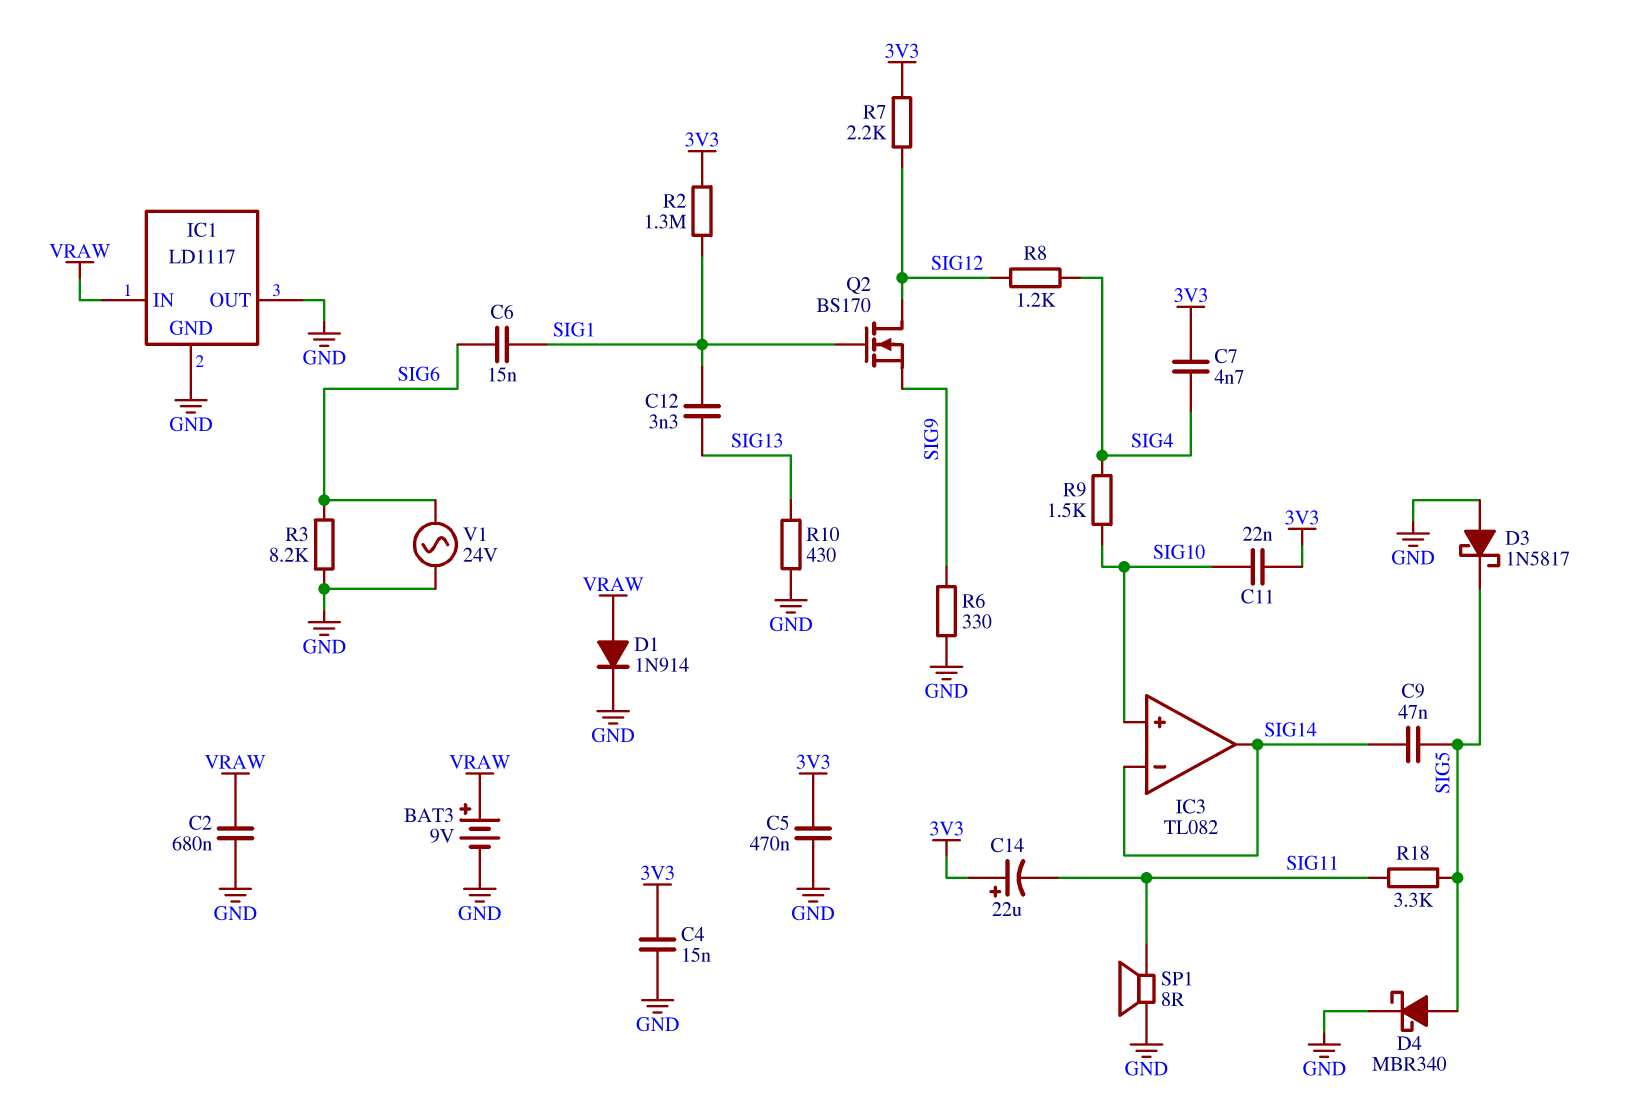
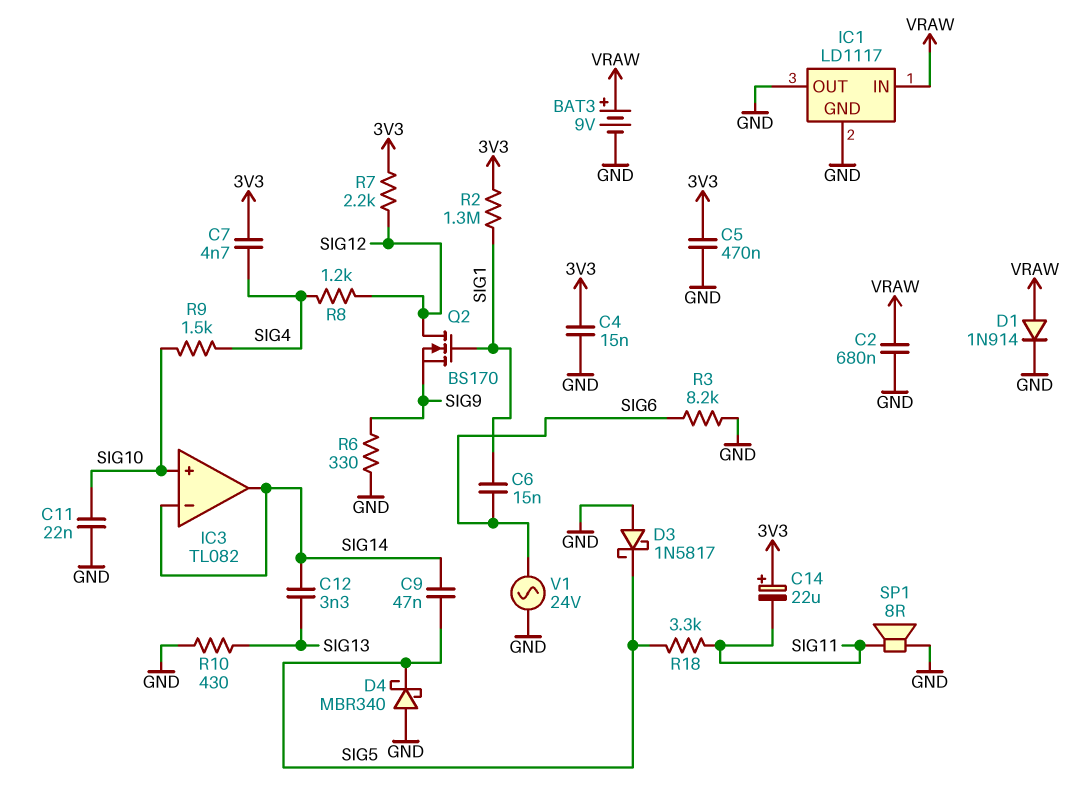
C11: 22nF (3V3, SIG10) -> 22nF (GND, SIG10)
C12: 3.3nF (SIG1, SIG13) -> 3.3nF (SIG13, SIG14)
D4: schottky MBR340 (A SIG5, K GND) -> schottky MBR340 (A GND, K SIG5)

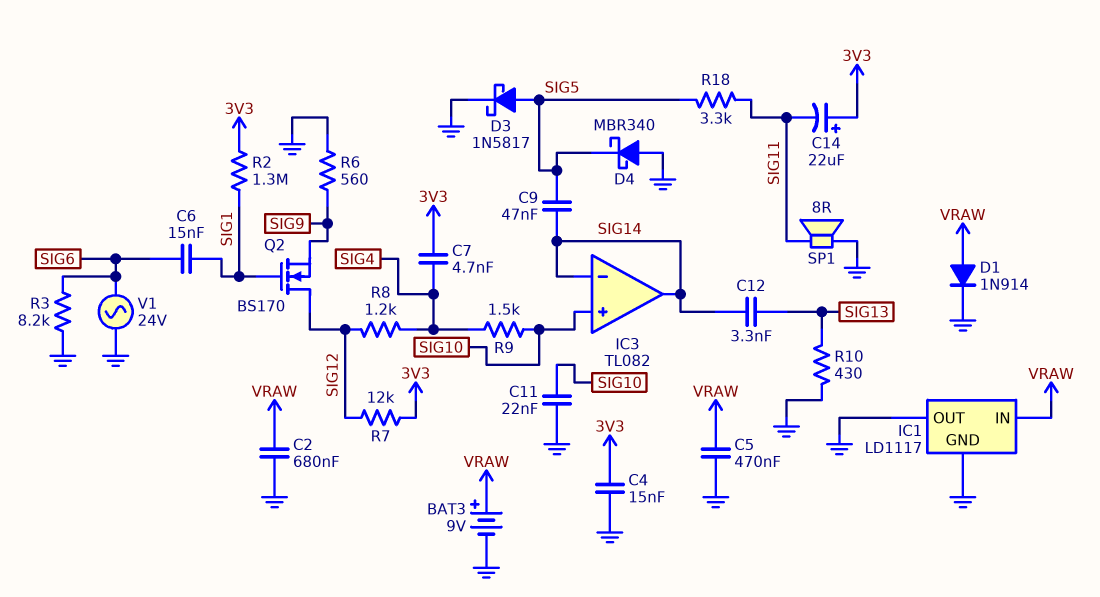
C5: 470nF (3V3, GND) -> 470nF (GND, VRAW)
D3: schottky 1N5817 (A GND, K SIG5) -> schottky 1N5817 (A SIG5, K GND)
R6: 330 (GND, SIG9) -> 560 (GND, SIG9)
R7: 2.2k (3V3, SIG12) -> 12k (3V3, SIG12)

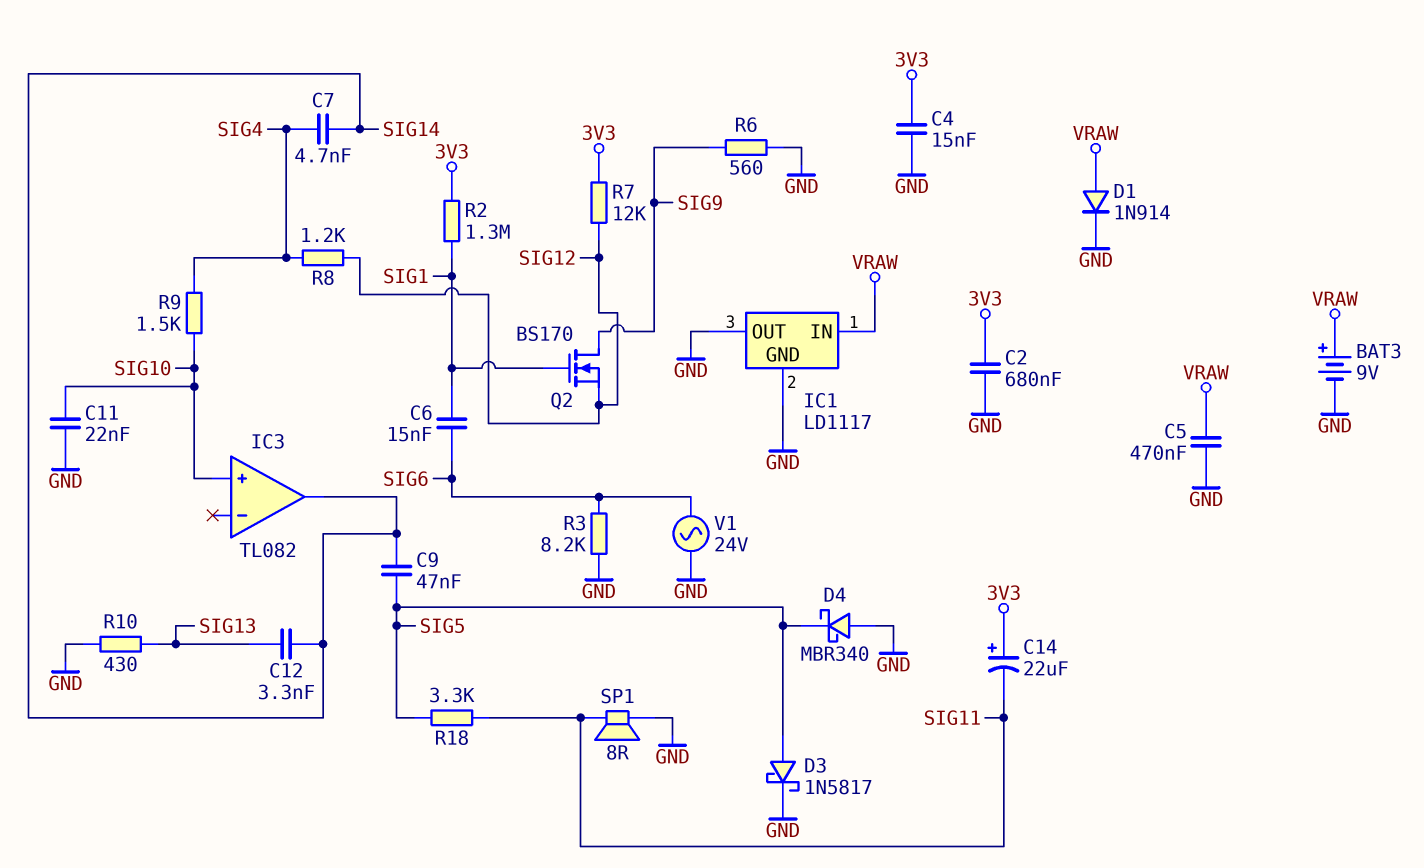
C2: 680nF (GND, VRAW) -> 680nF (3V3, GND)
C7: 4.7nF (3V3, SIG4) -> 4.7nF (SIG4, SIG14)
IC3 pin in-: SIG14 -> none
Q2: NMOS BS170 (G SIG1, D SIG12, S SIG9) -> NMOS BS170 (G SIG1, D SIG9, S SIG12)

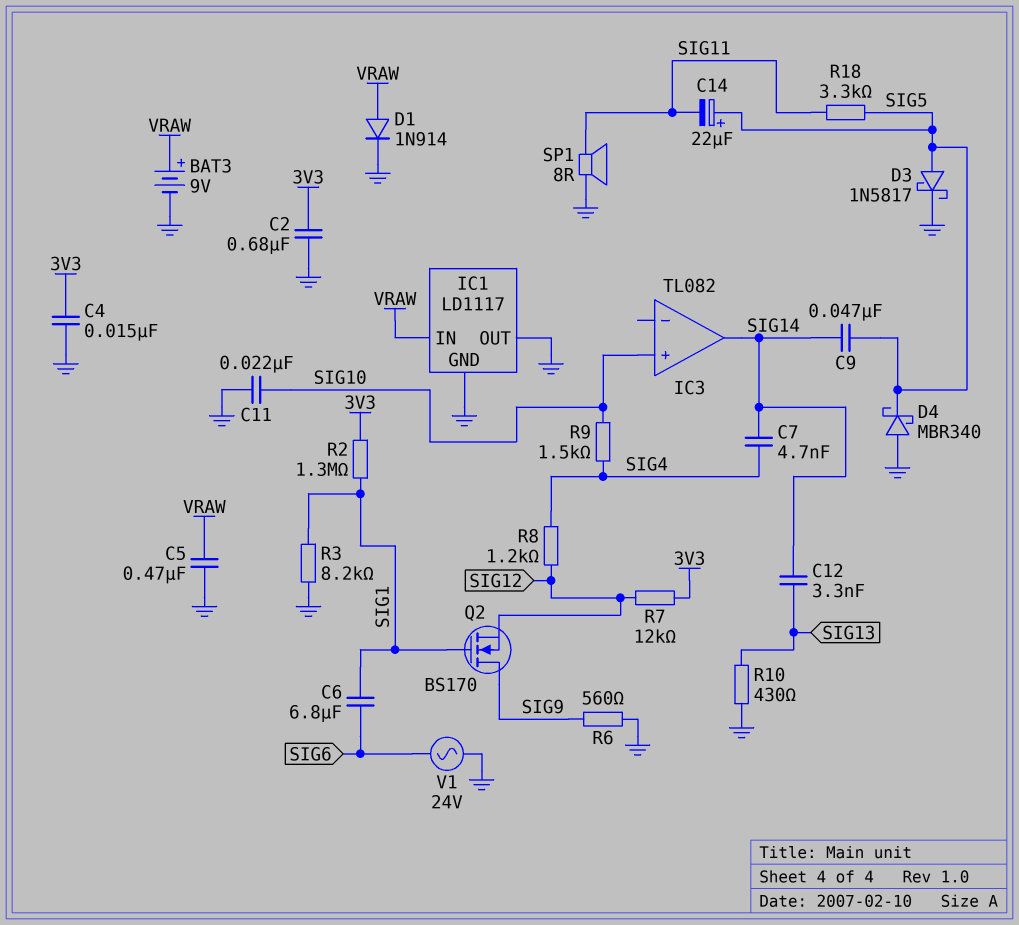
C6: 15nF (SIG1, SIG6) -> 6.8uF (SIG1, SIG6)
C14: 22uF (plus 3V3, minus SIG11) -> 22uF (plus SIG5, minus SIG11)
R3: 8.2k (GND, SIG6) -> 8.2k (GND, SIG1)

